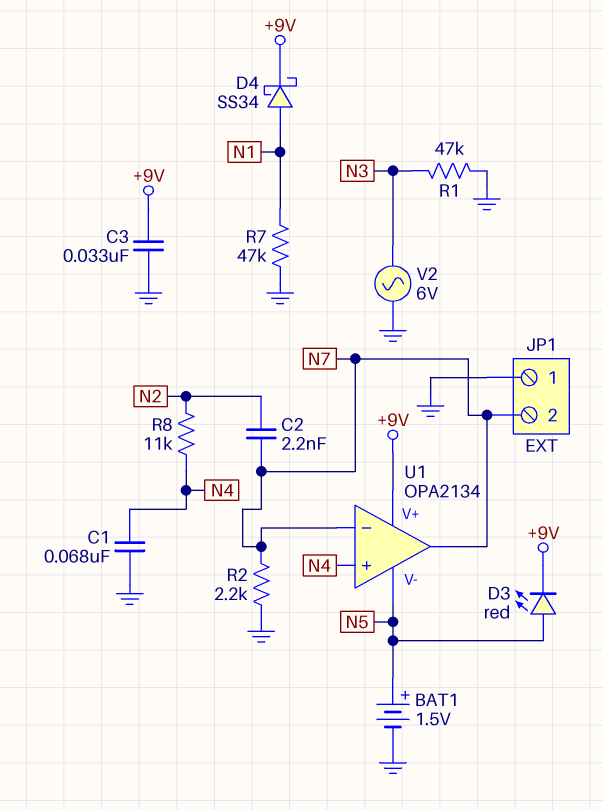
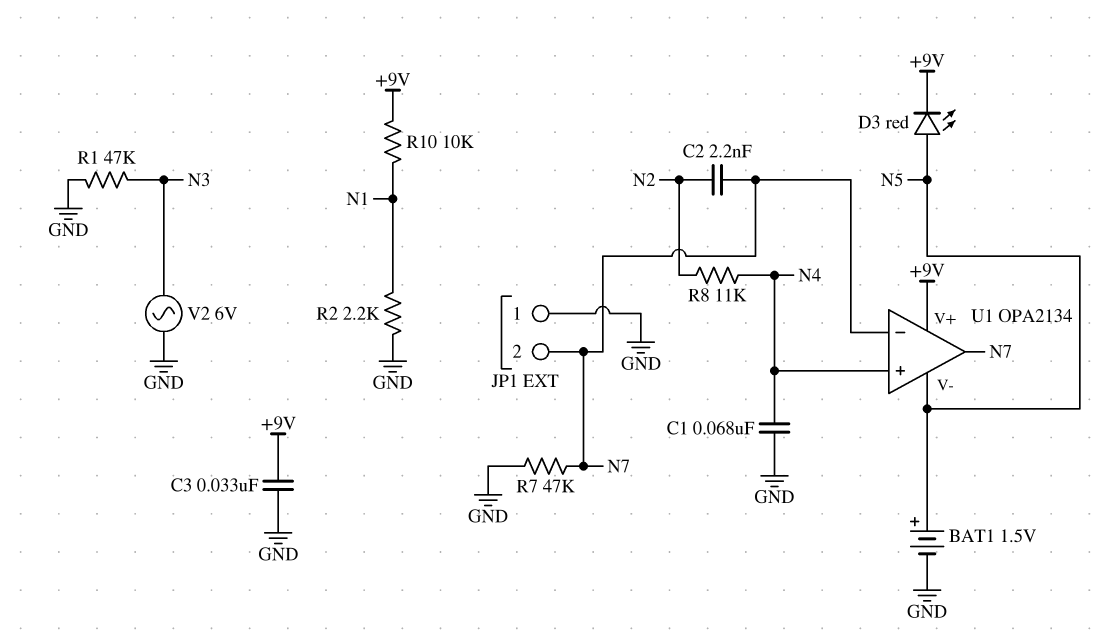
D4: schottky SS34 (A N1, K +9V) -> none
R2: 2.2k (GND, N7) -> 2.2k (GND, N1)
R7: 47k (GND, N1) -> 47k (GND, N7)
R10: none -> 10k (+9V, N1)

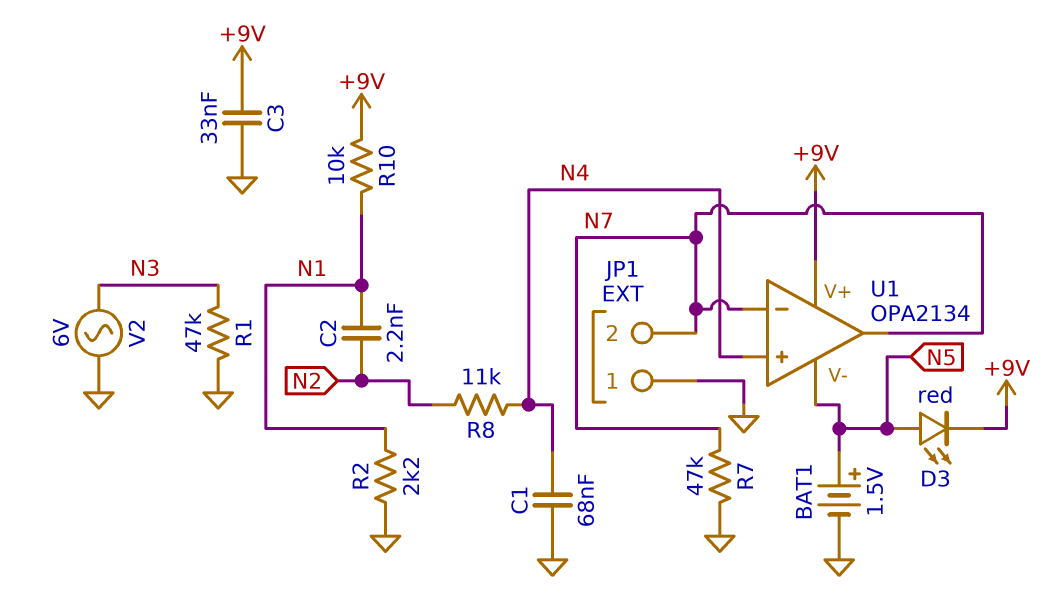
C2: 2.2nF (N2, N7) -> 2.2nF (N1, N2)

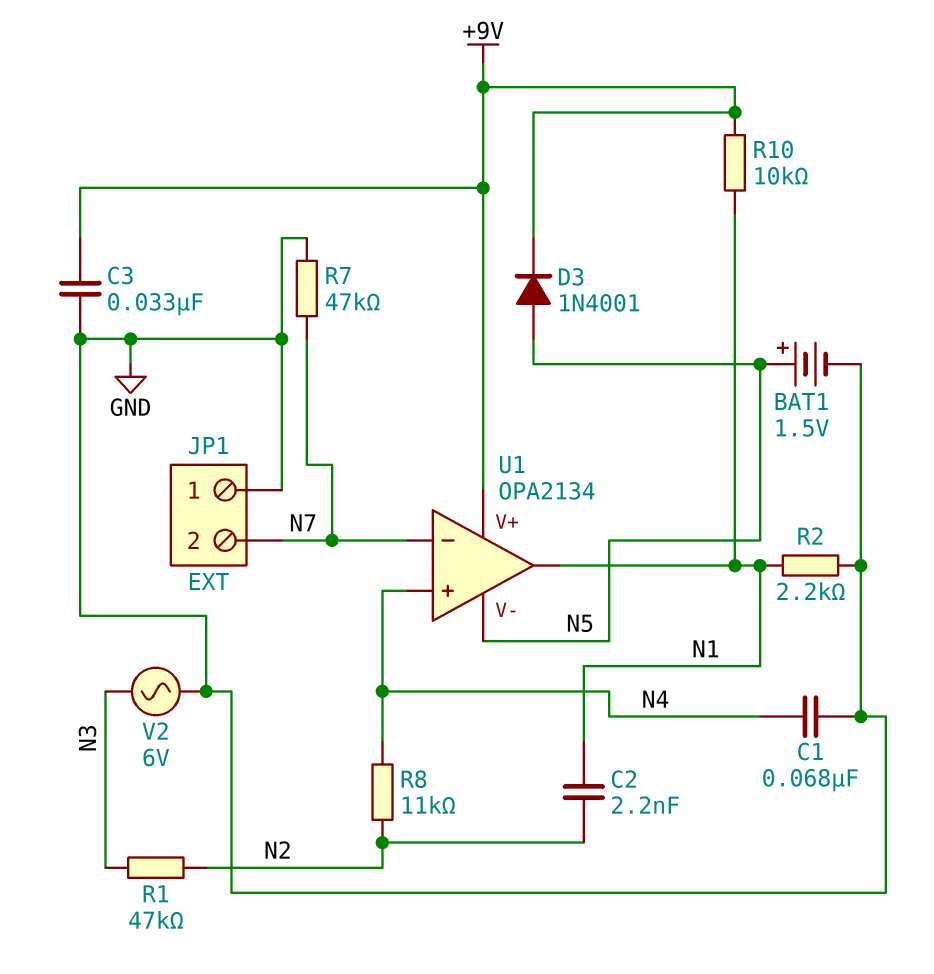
D3: LED red (A N5, K +9V) -> diode 1N4001 (A N5, K +9V)
R1: 47k (GND, N3) -> 47k (N2, N3)
U1 pin out: N7 -> N1

